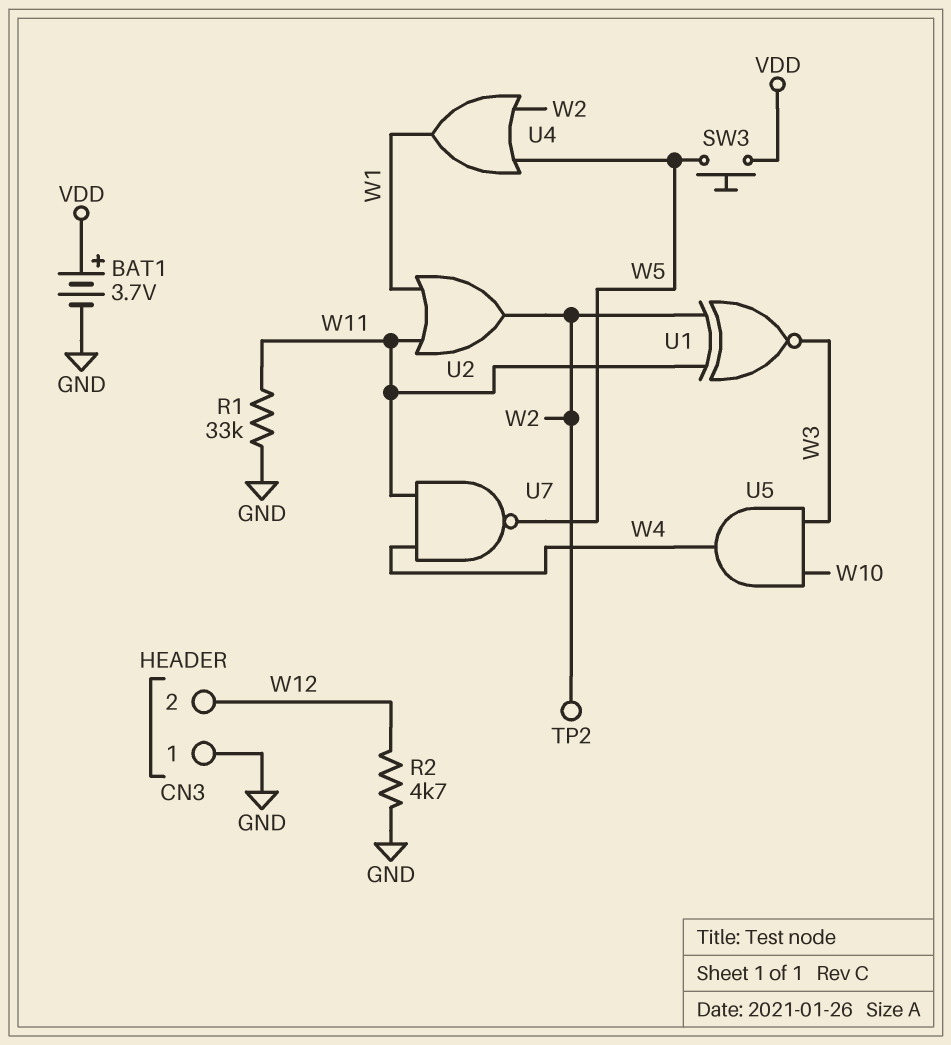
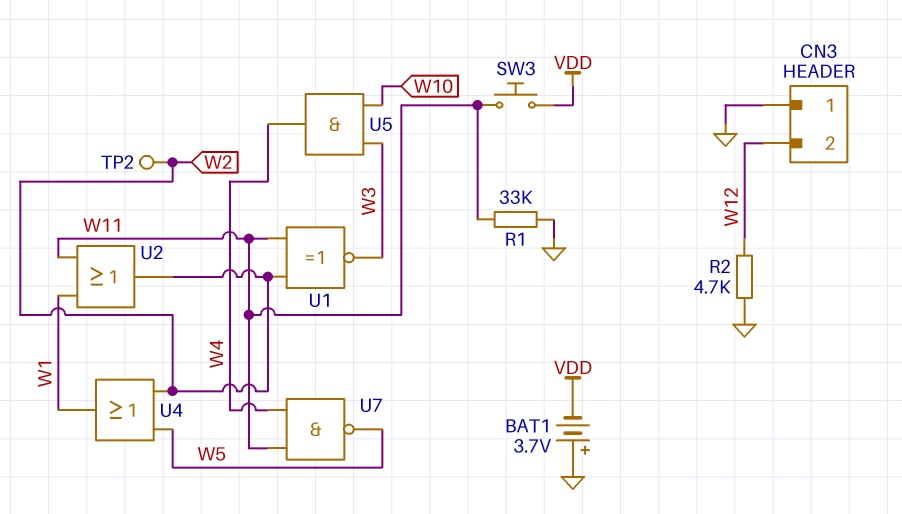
BAT1: 3.7V (plus VDD, minus GND) -> 3.7V (plus GND, minus VDD)
SW3: button (VDD, W5) -> button (VDD, W11)

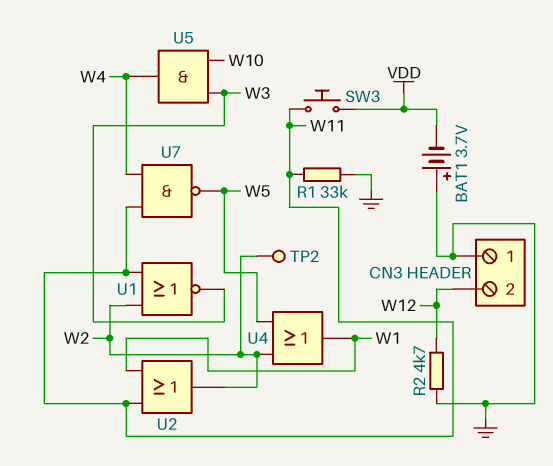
U1: XNOR (in W2, in W11, out W3) -> NOR (in W2, in W11, out W3)

